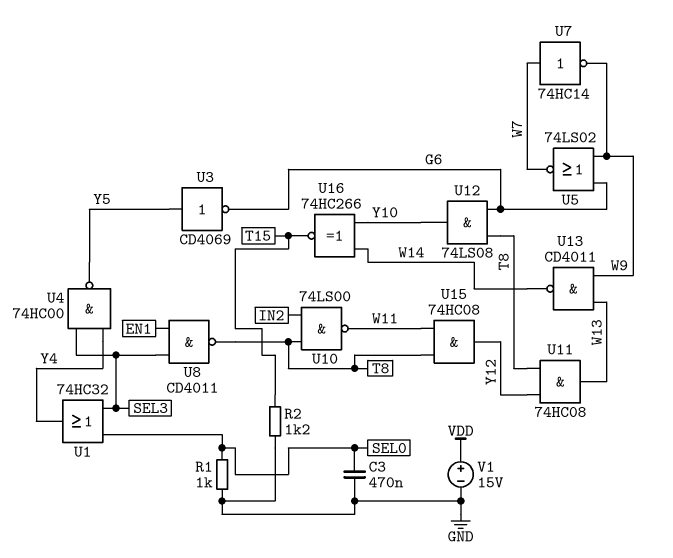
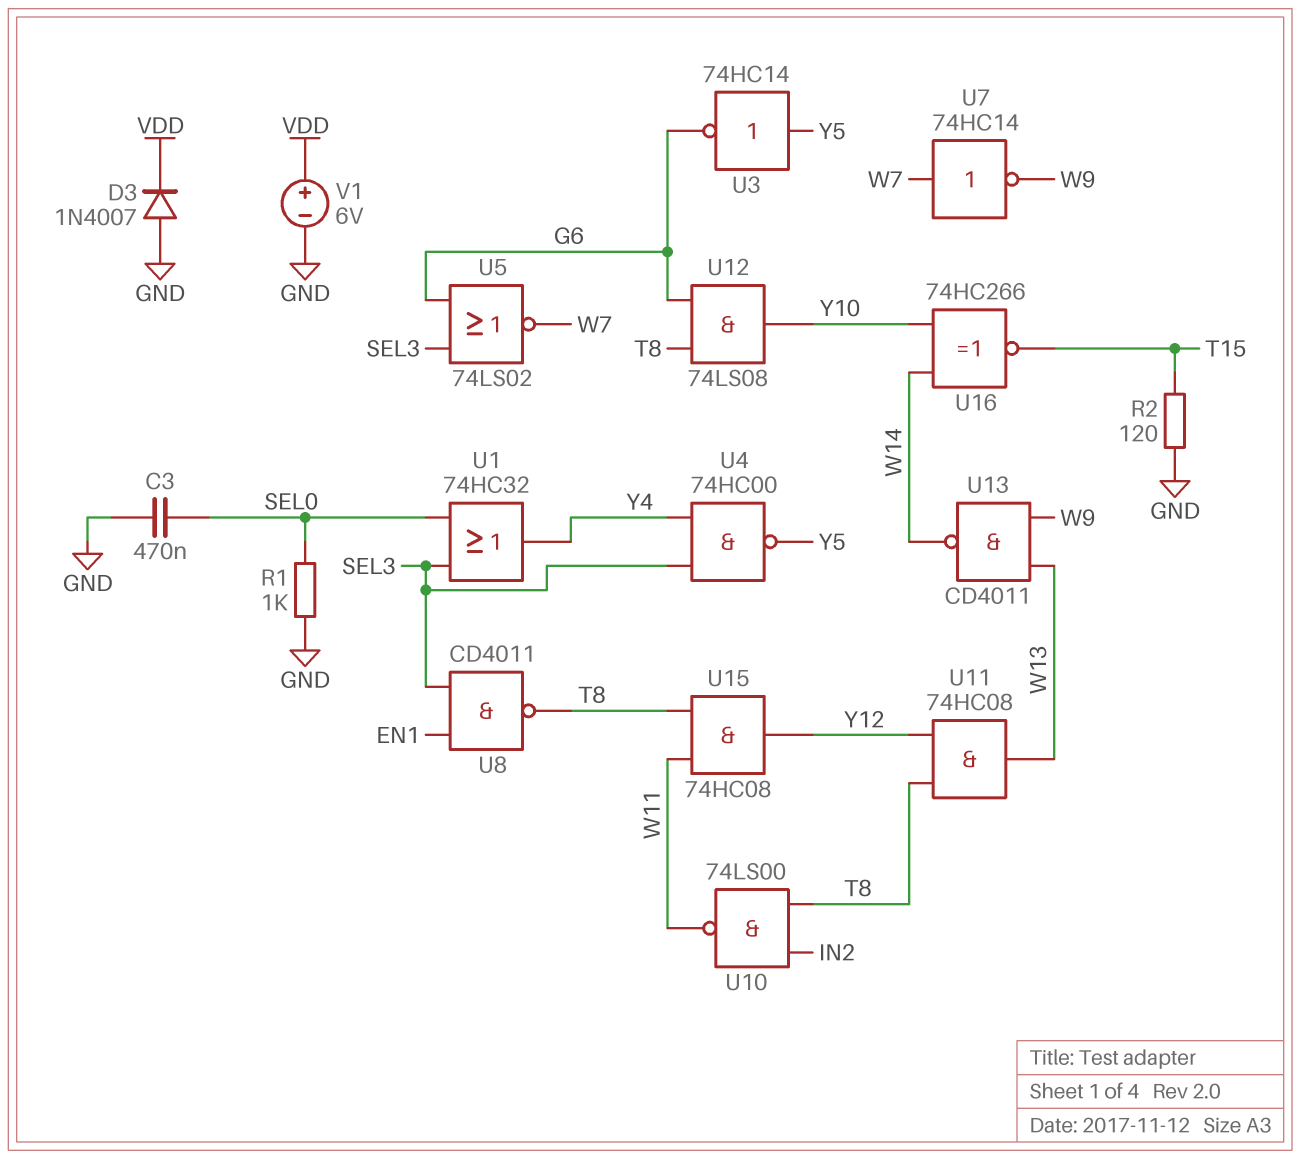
D3: none -> diode 1N4007 (A GND, K VDD)
R2: 1.2k (GND, T15) -> 120 (GND, T15)
U3: NOT CD4069 (in Y5, out G6) -> NOT 74HC14 (in Y5, out G6)
U5: NOR 74LS02 (in G6, in W9, out W7) -> NOR 74LS02 (in G6, in SEL3, out W7)
V1: 15V (plus VDD, minus GND) -> 6V (plus VDD, minus GND)

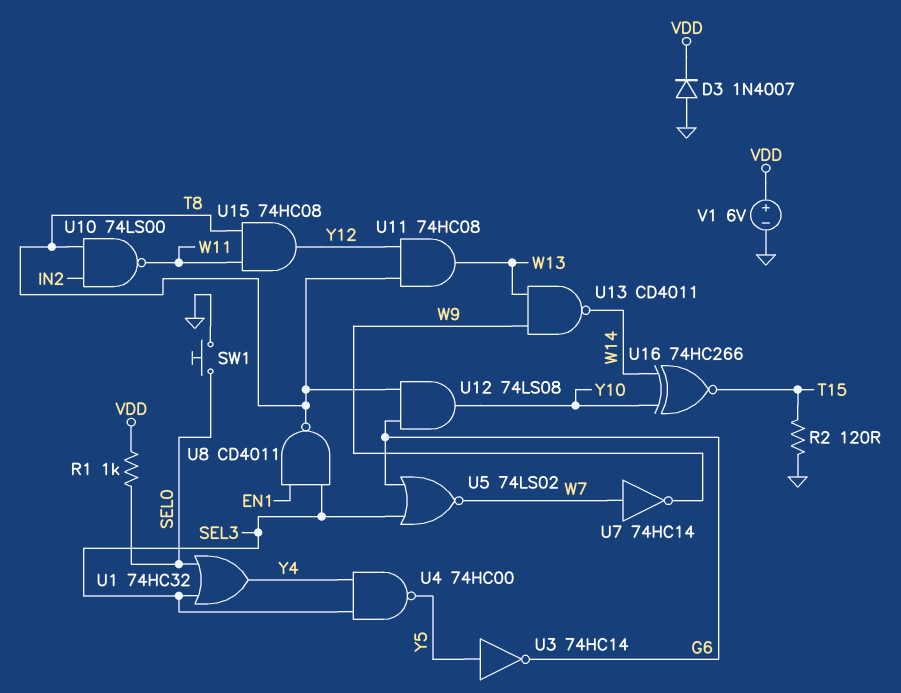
C3: 470nF (GND, SEL0) -> none
R1: 1k (GND, SEL0) -> 1k (SEL0, VDD)
SW1: none -> button (GND, SEL0)

